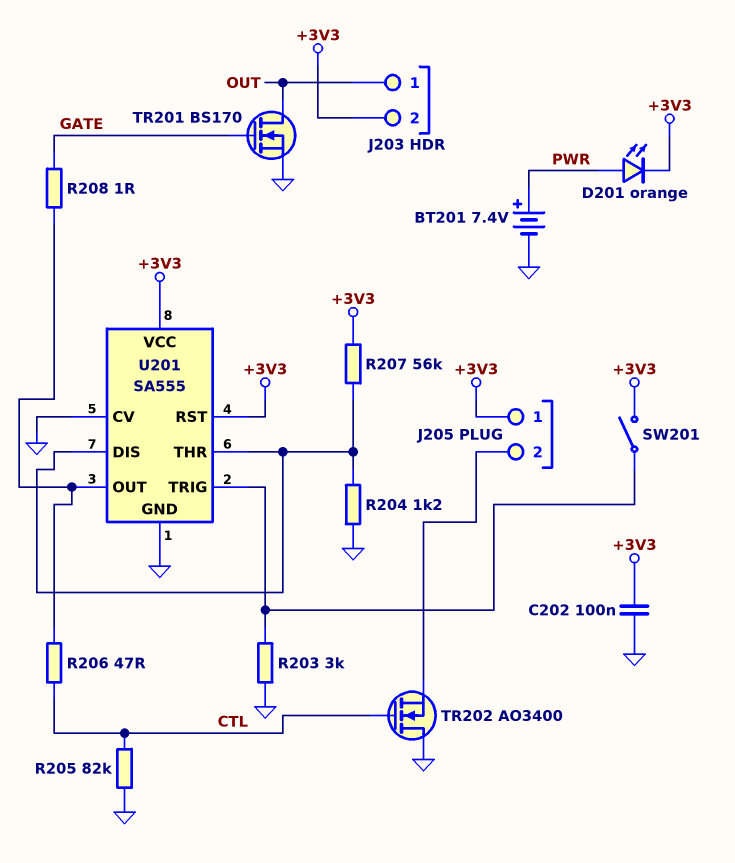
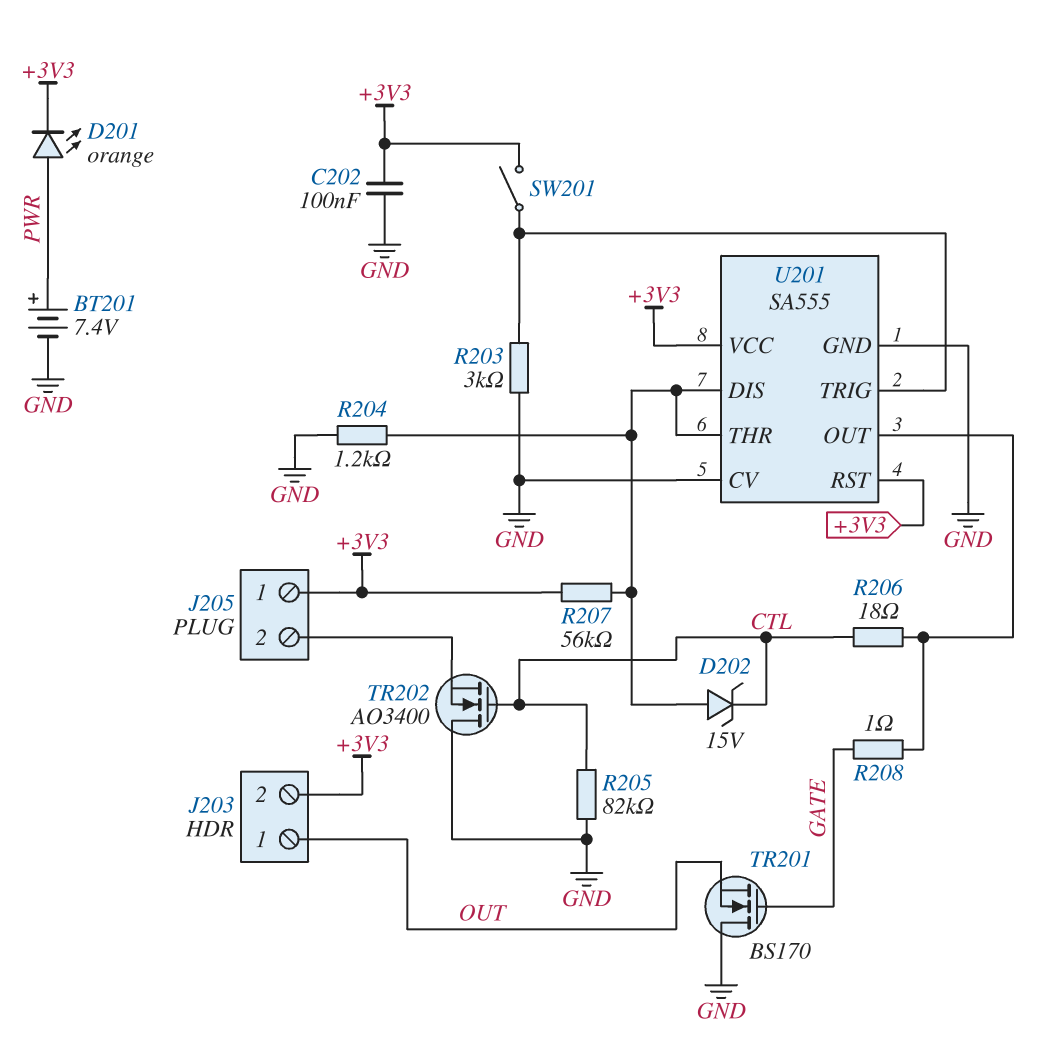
D202: none -> zener 15V (A U201/DIS, K CTL)
R206: 47 (CTL, U201/OUT) -> 18 (CTL, U201/OUT)
TR201: NMOS BS170 (G GATE, D OUT, S GND) -> NMOS BS170 (G GATE, D GND, S OUT)

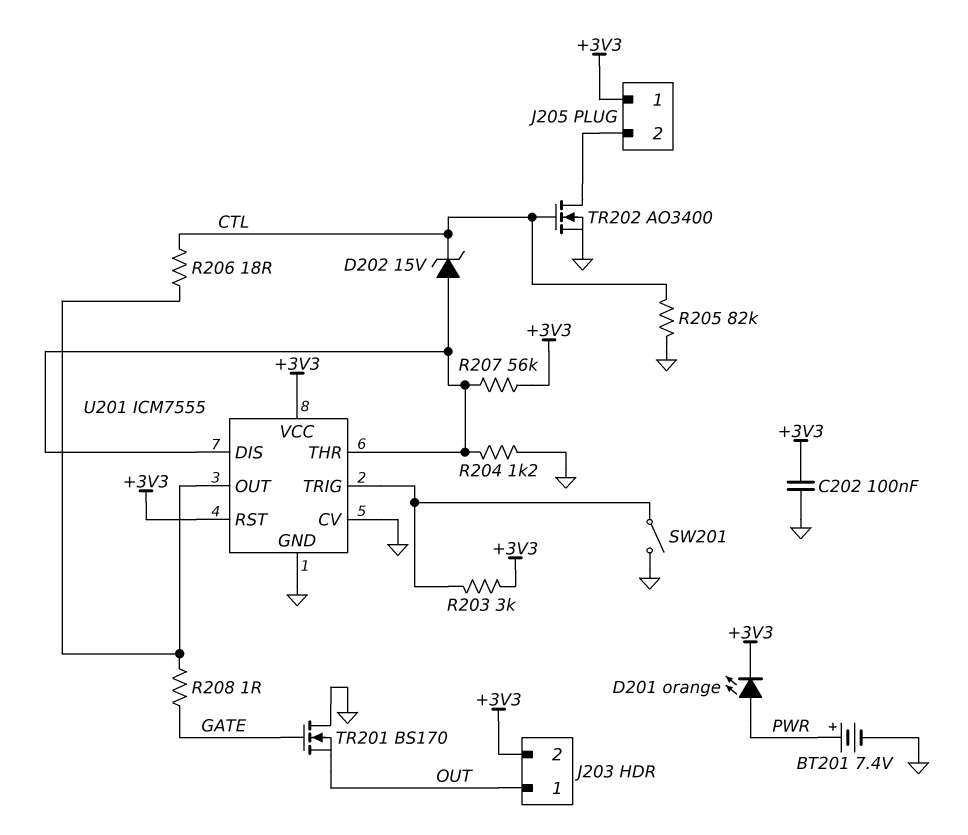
R203: 3k (GND, U201/TRIG) -> 3k (+3V3, U201/TRIG)
SW201: switch (+3V3, U201/TRIG) -> switch (GND, U201/TRIG)
TR202: NMOS AO3400 (G CTL, D GND, S J205/2) -> NMOS AO3400 (G CTL, D J205/2, S GND)
U201: SA555 -> ICM7555

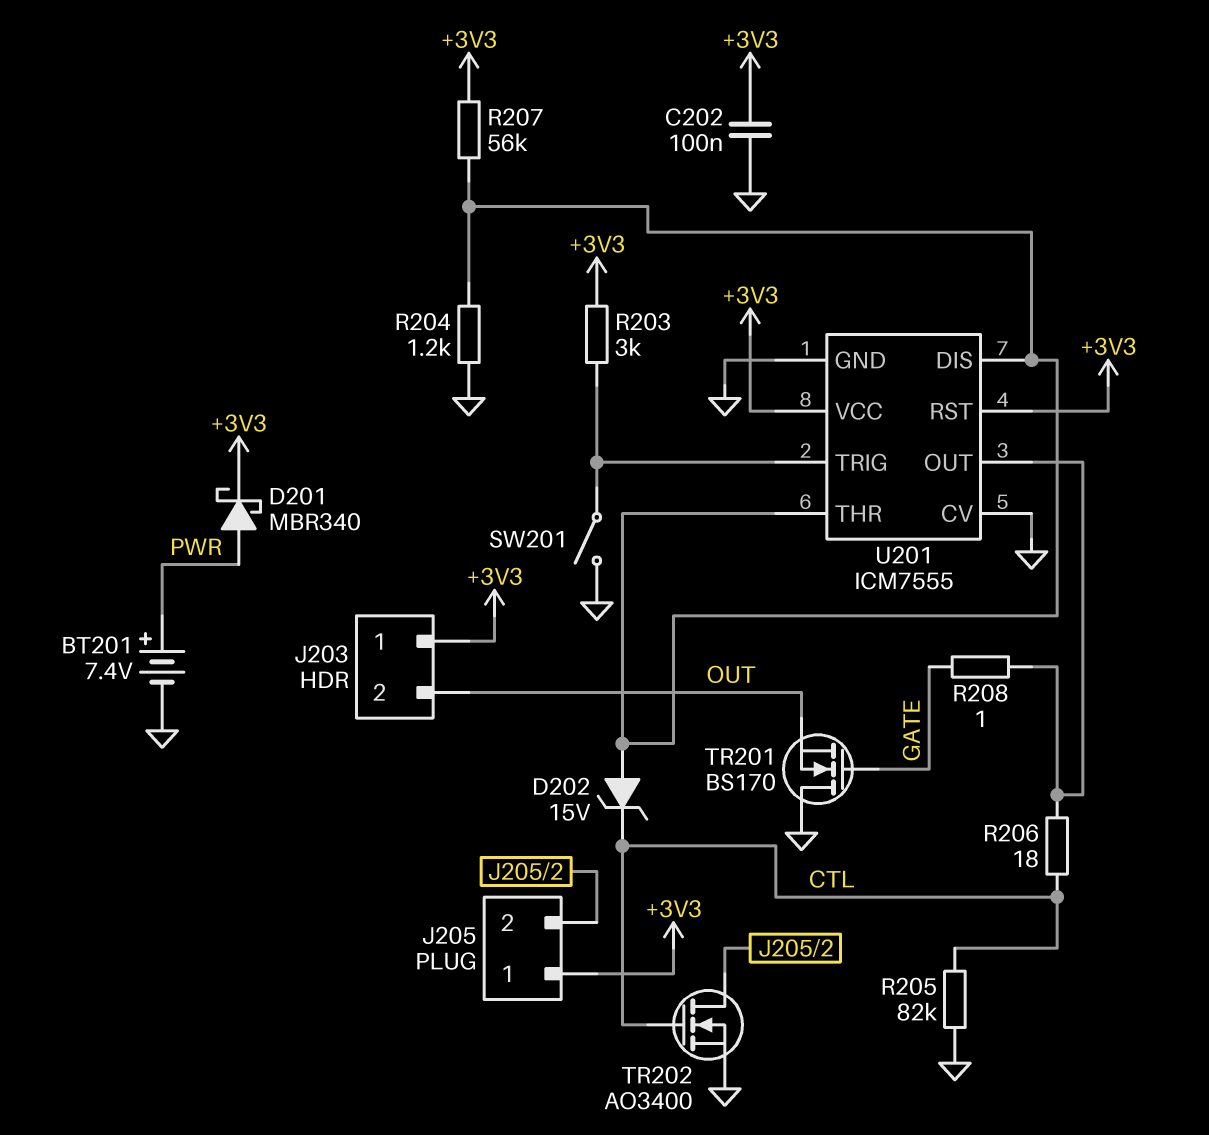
D201: LED orange (A PWR, K +3V3) -> schottky MBR340 (A PWR, K +3V3)
J203 pin 1: OUT -> +3V3
J203 pin 2: +3V3 -> OUT

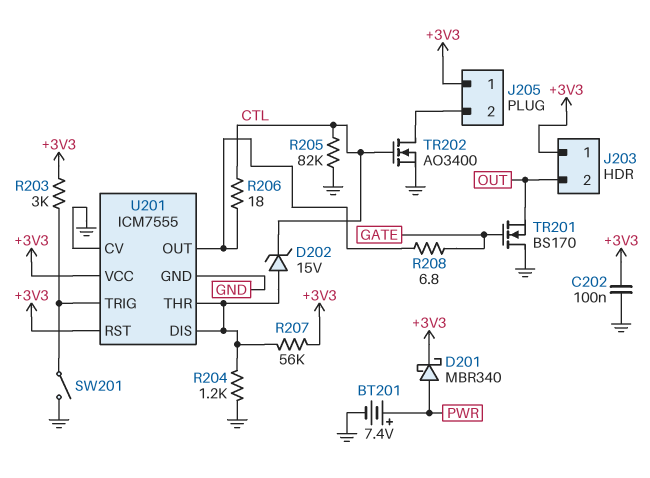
R208: 1 (GATE, U201/OUT) -> 6.8 (GATE, U201/OUT)

